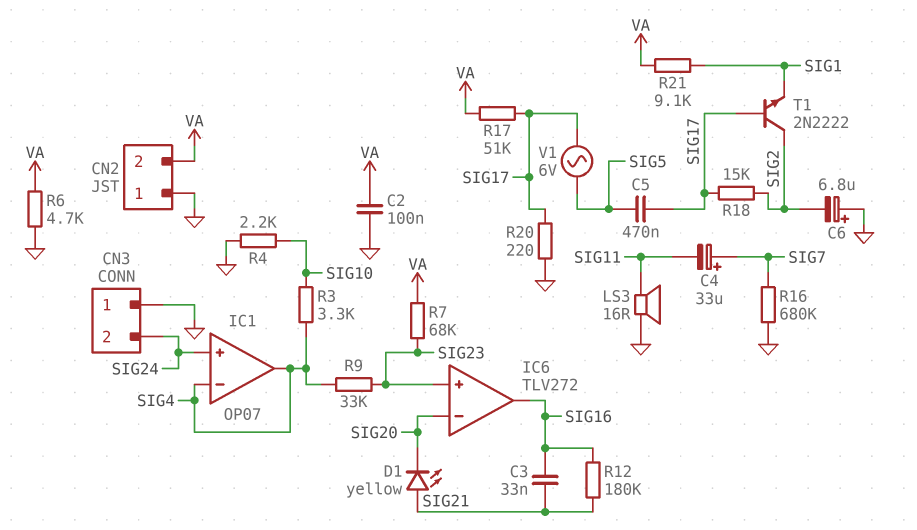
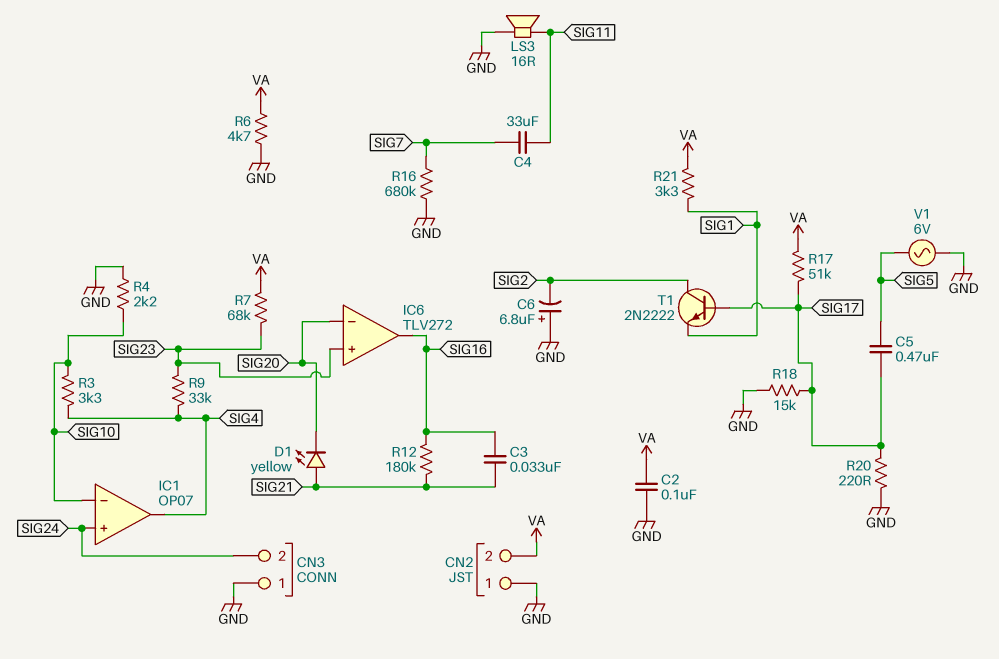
C4: 33uF (plus SIG7, minus SIG11) -> 33uF (SIG7, SIG11)
IC1 pin in-: SIG4 -> SIG10
R18: 15k (SIG2, SIG17) -> 15k (GND, SIG17)
R21: 9.1k (SIG1, VA) -> 3.3k (SIG1, VA)
V1: AC 6V (SIG5, SIG17) -> AC 6V (GND, SIG5)

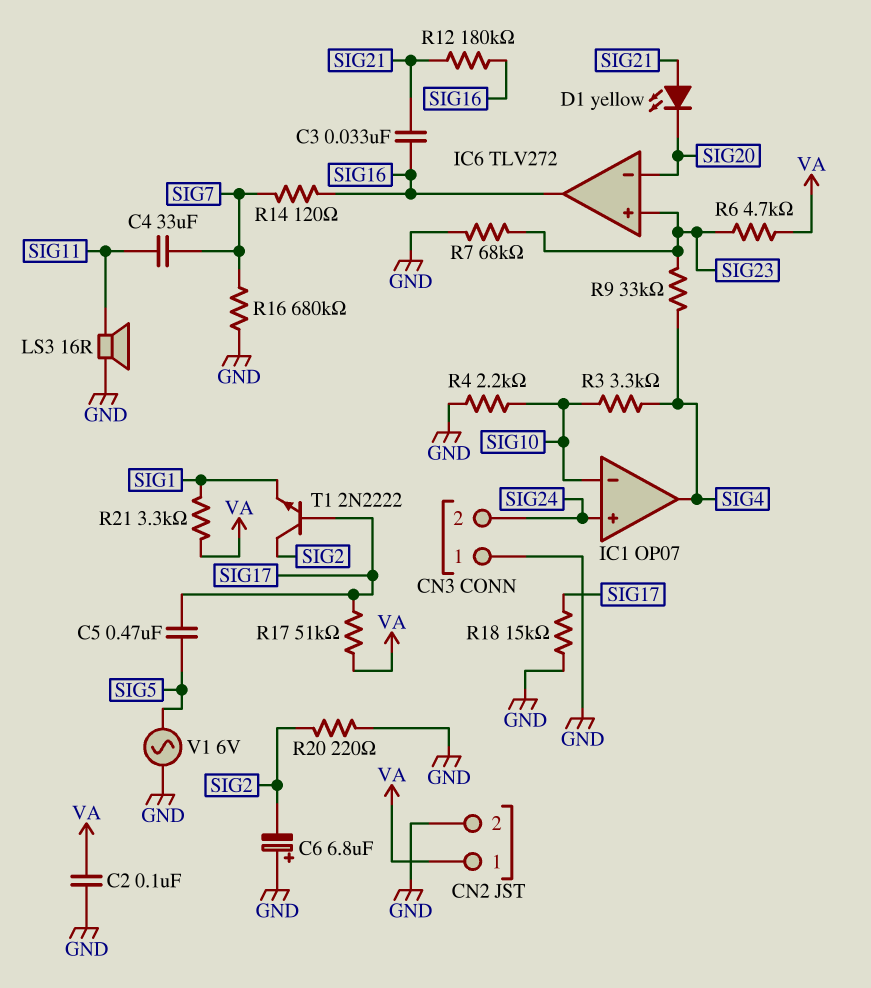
CN2 pin 1: GND -> VA
CN2 pin 2: VA -> GND
R6: 4.7k (GND, VA) -> 4.7k (SIG23, VA)
R7: 68k (SIG23, VA) -> 68k (GND, SIG23)
R14: none -> 120 (SIG7, SIG16)
R20: 220 (GND, SIG17) -> 220 (GND, SIG2)

